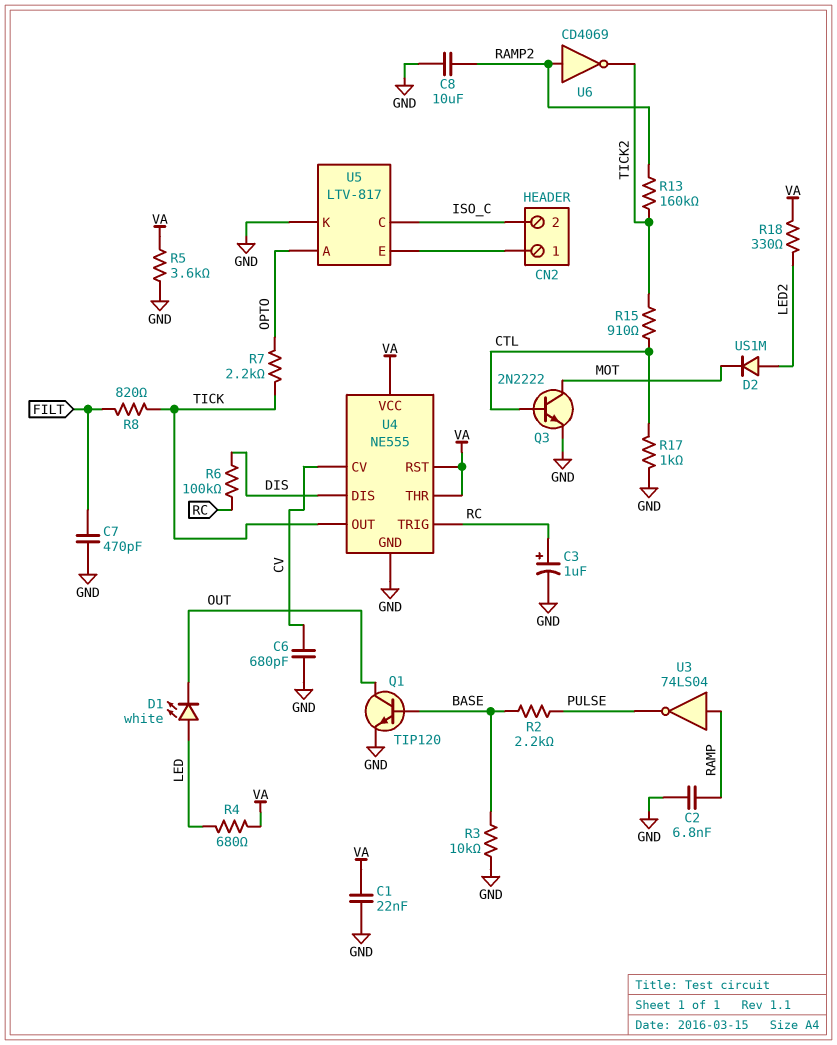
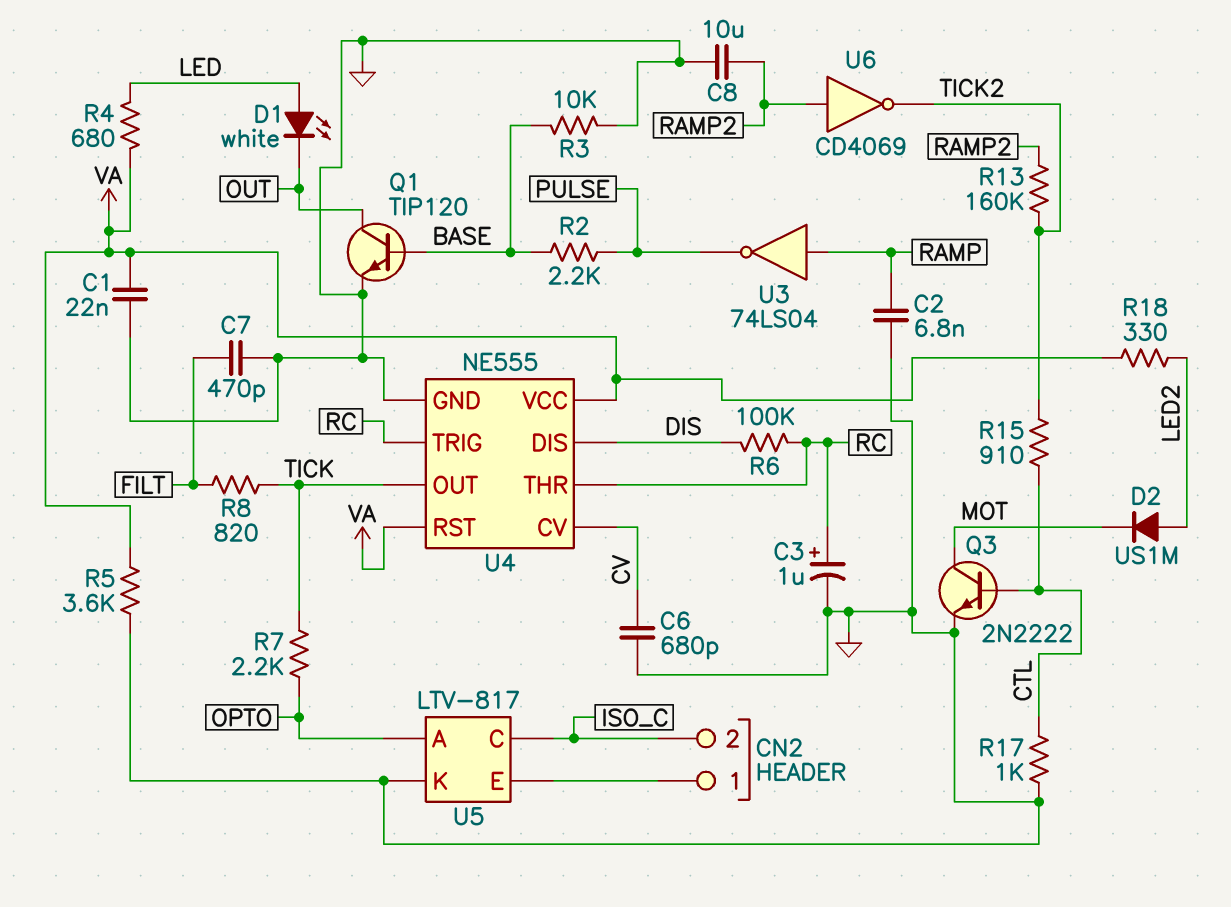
U4 pin THR: VA -> RC

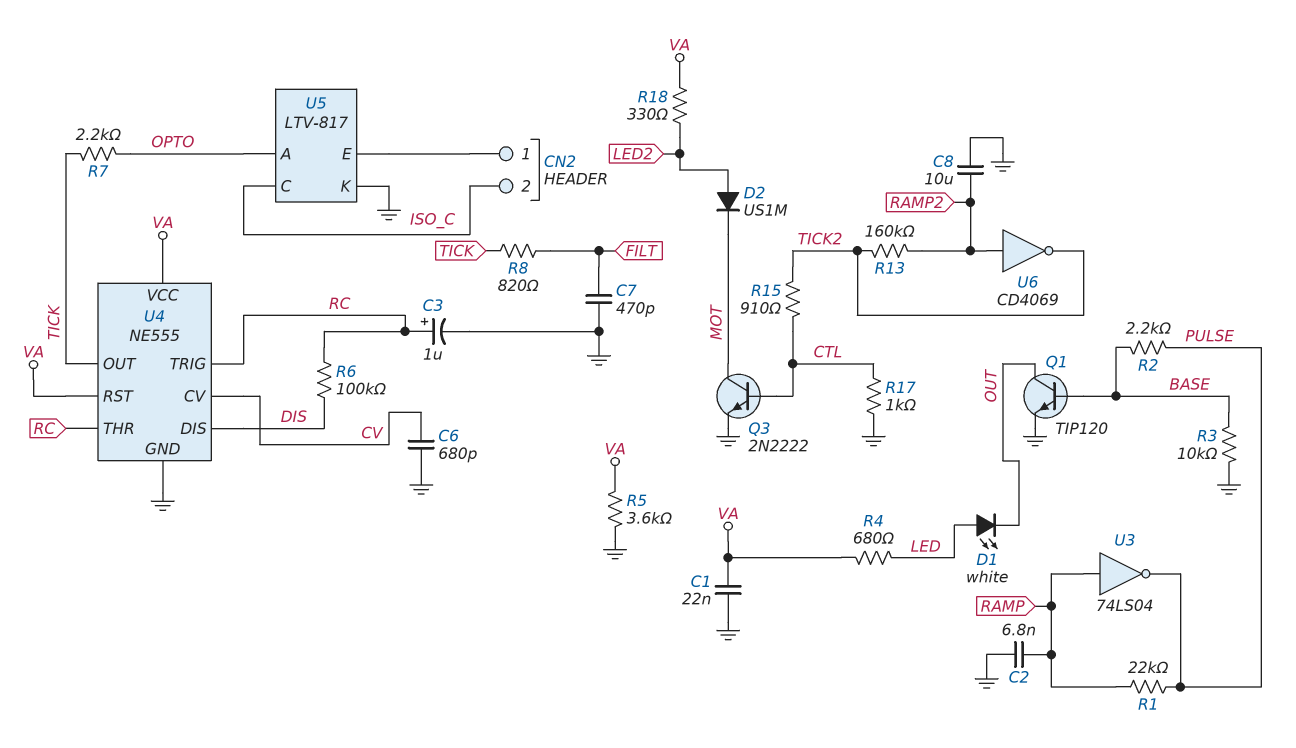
R1: none -> 22k (PULSE, RAMP)

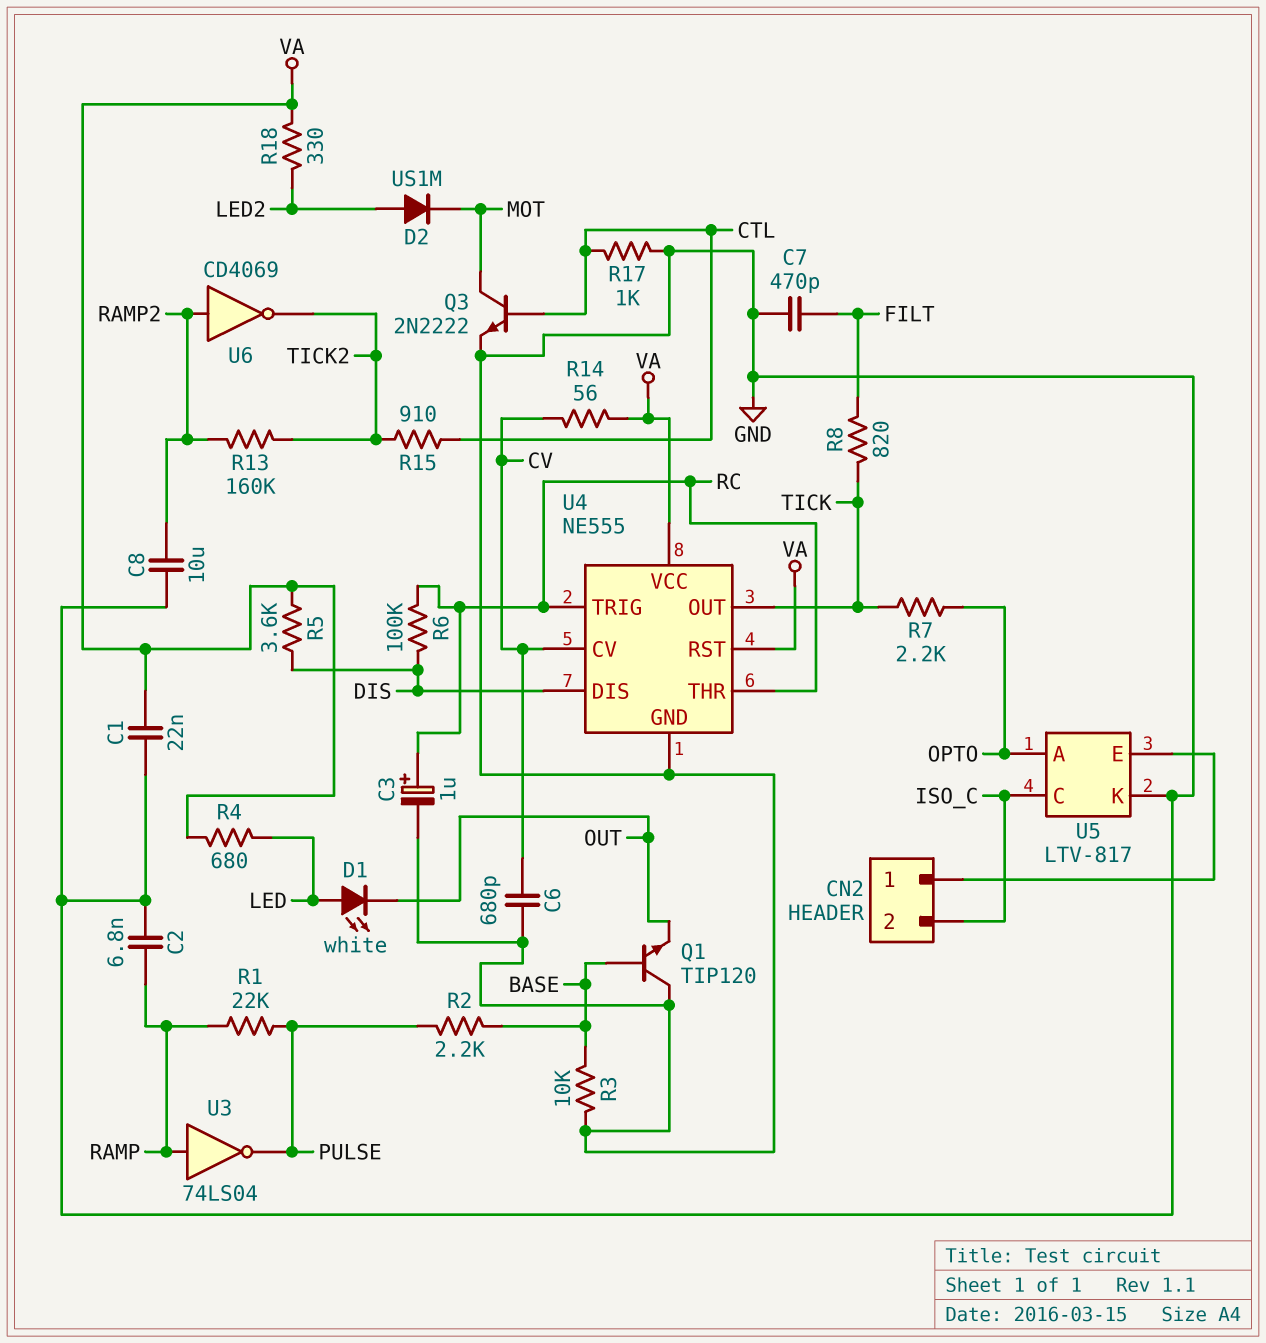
Q1: NPN TIP120 (B BASE, C OUT, E GND) -> NPN TIP120 (B BASE, C GND, E OUT)
R5: 3.6k (GND, VA) -> 3.6k (DIS, VA)
R14: none -> 56 (CV, VA)

